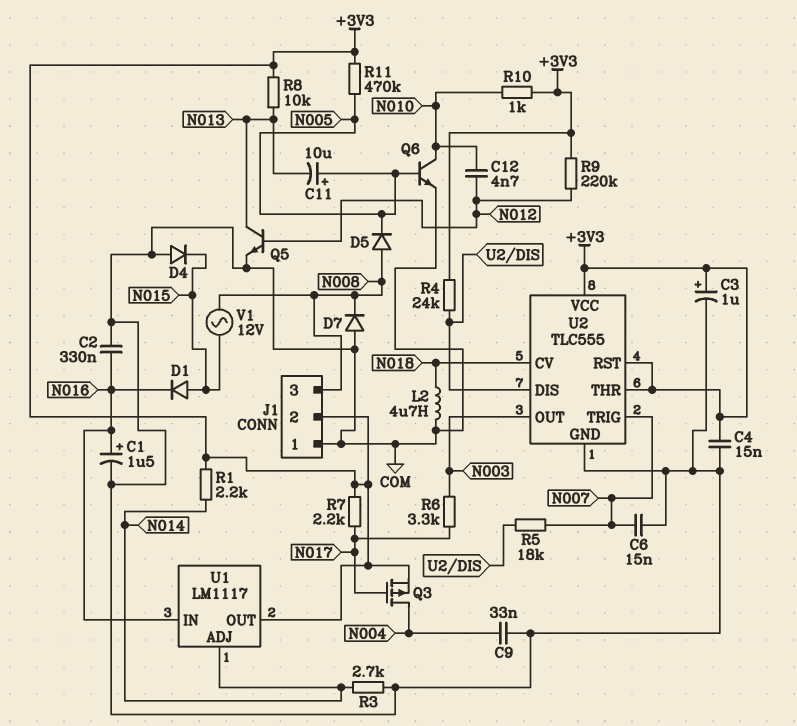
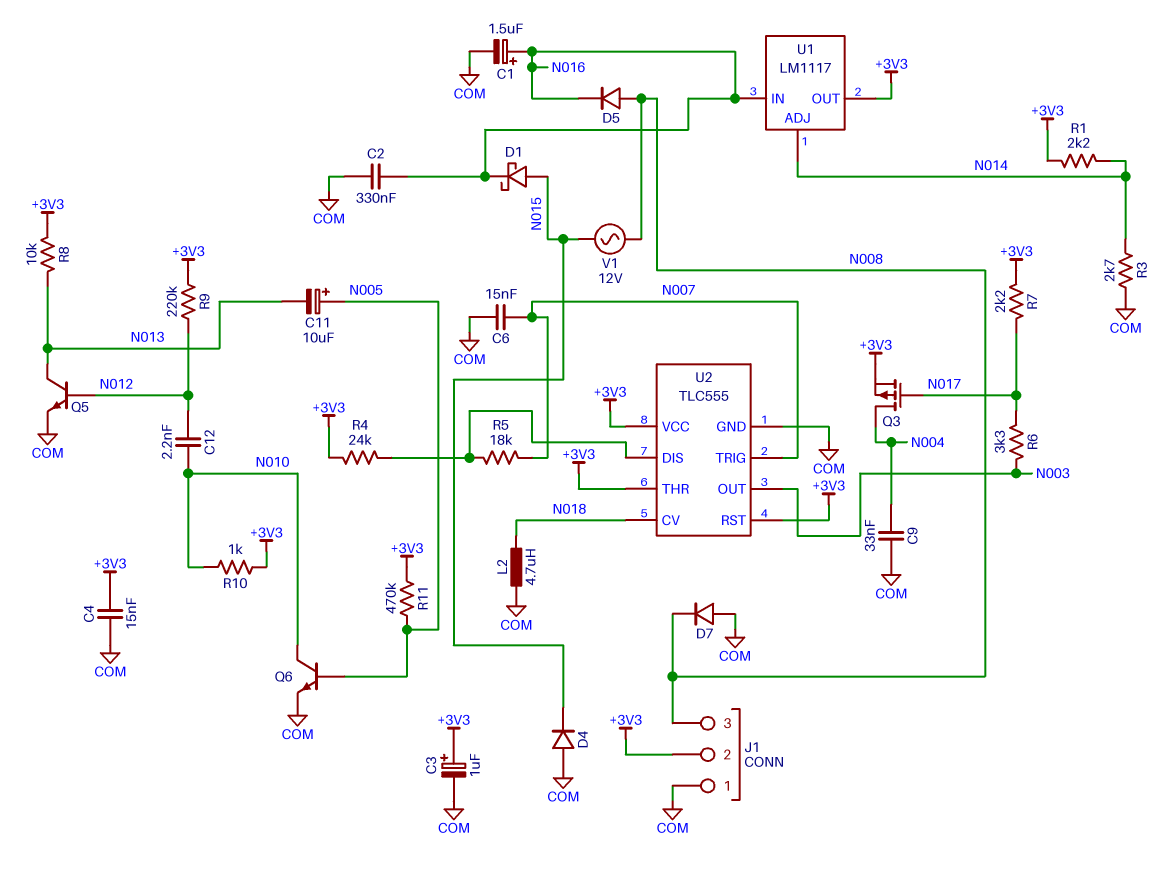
C12: 4.7nF (N010, N012) -> 2.2nF (N010, N012)
D1: diode (A N015, K N016) -> schottky (A N015, K N016)
D5: diode (A N008, K N005) -> diode (A N008, K N016)

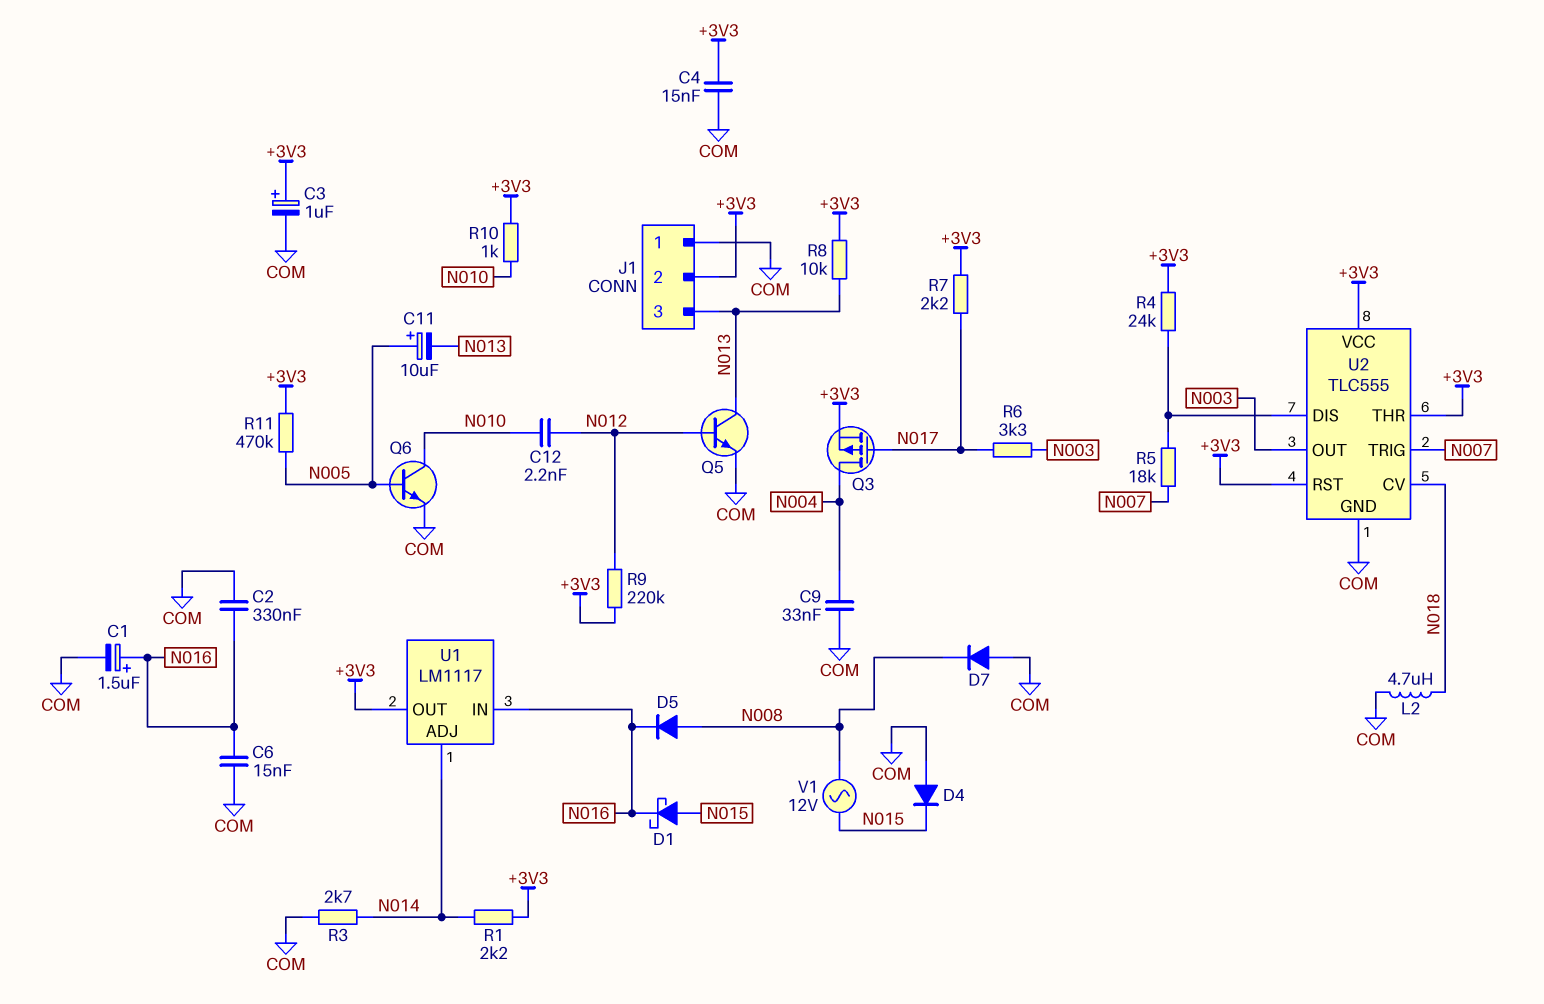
C6: 15nF (COM, N007) -> 15nF (COM, N016)
J1 pin 3: N008 -> N013

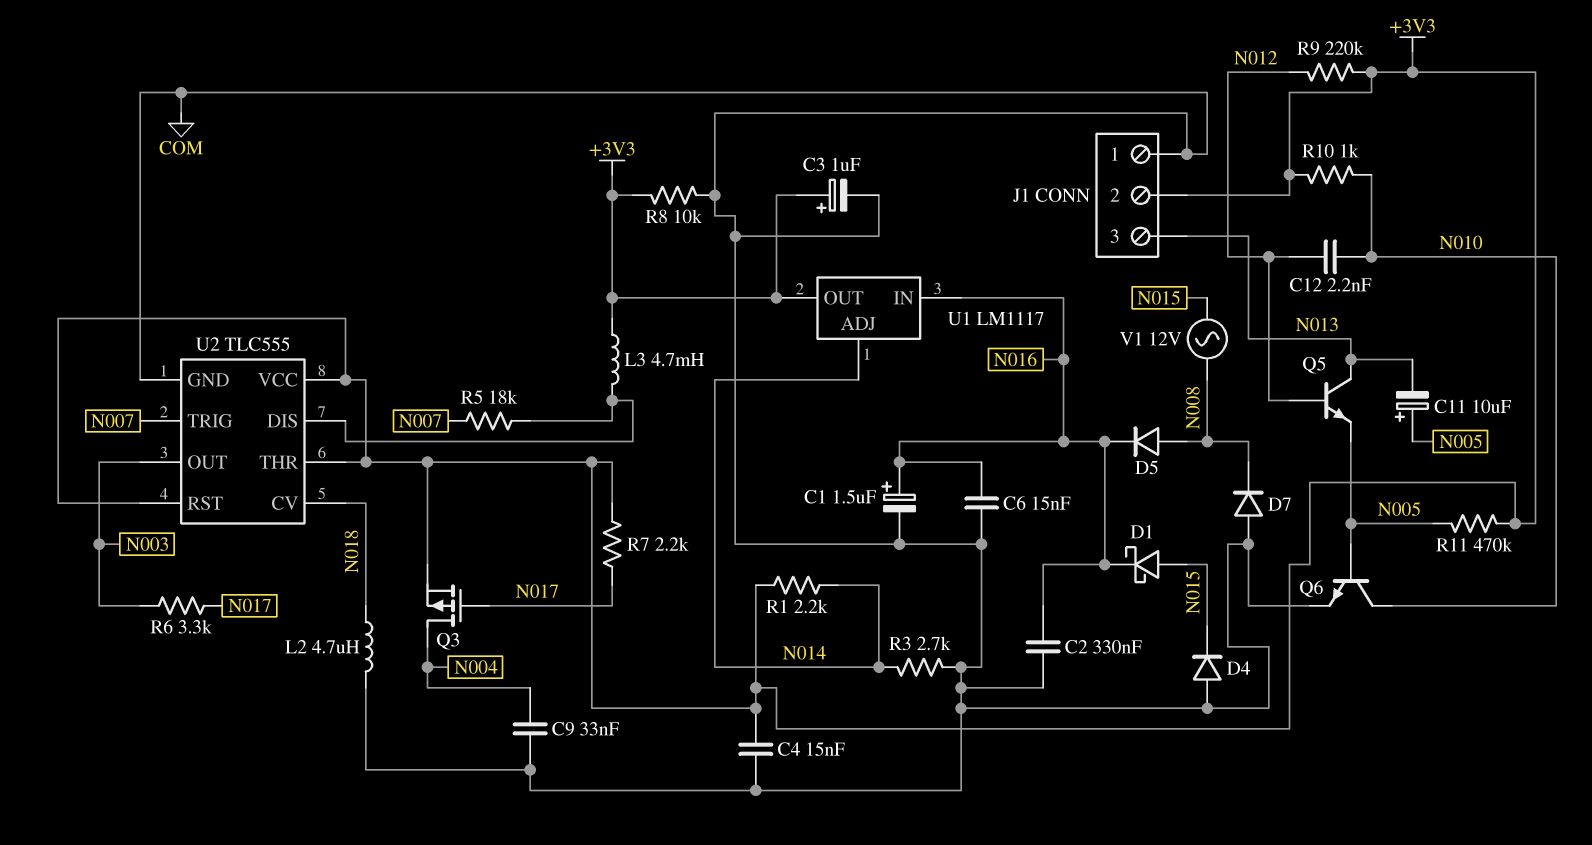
L3: none -> 4.7mH (+3V3, U2/DIS)
Q5: NPN (B N012, C N013, E COM) -> NPN (B N012, C N013, E N005)
R4: 24k (+3V3, U2/DIS) -> none
R8: 10k (+3V3, N013) -> 10k (+3V3, COM)

